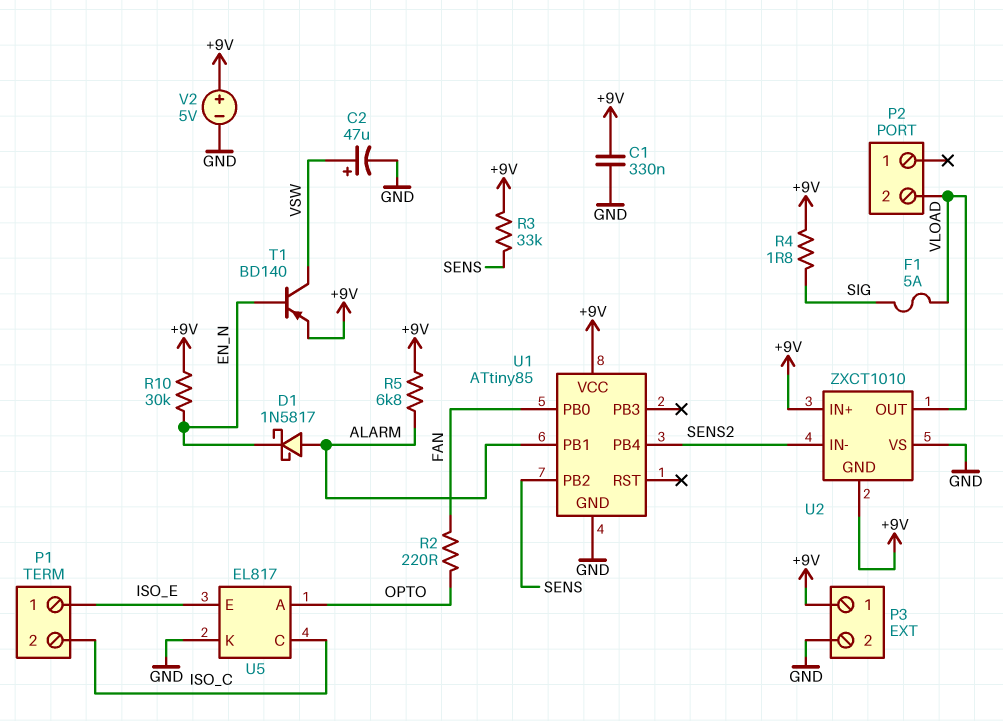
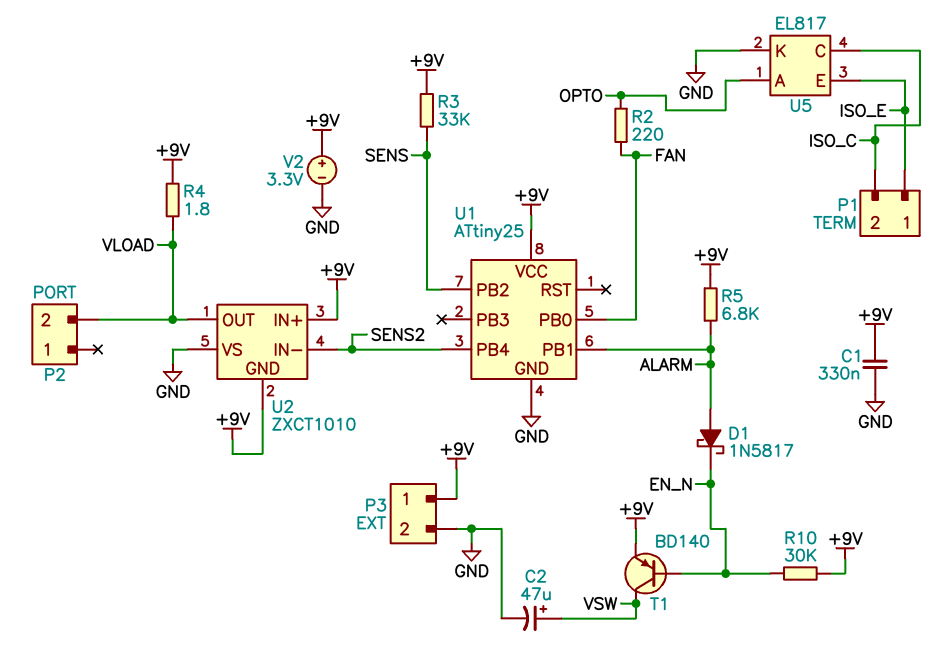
F1: 5A (SIG, VLOAD) -> none
R4: 1.8 (+9V, SIG) -> 1.8 (+9V, VLOAD)
U1: ATtiny85 -> ATtiny25
V2: 5V (plus +9V, minus GND) -> 3.3V (plus +9V, minus GND)

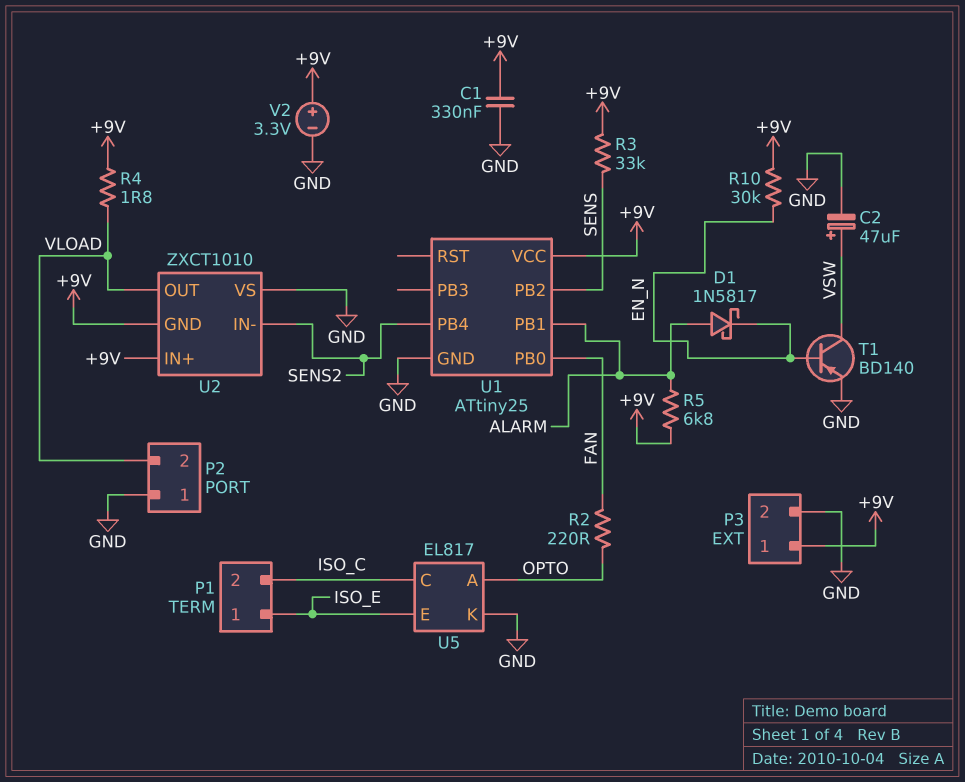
P2 pin 1: none -> GND
T1: PNP BD140 (B EN_N, C VSW, E +9V) -> PNP BD140 (B EN_N, C VSW, E GND)

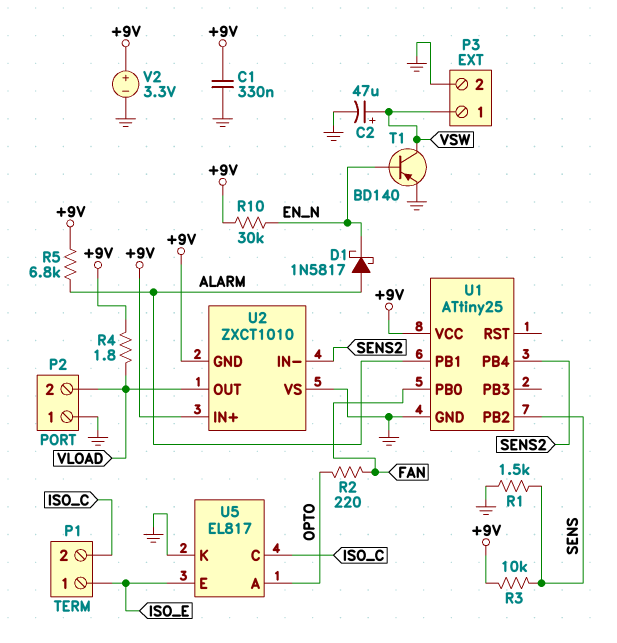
P3 pin 1: +9V -> VSW
R1: none -> 1.5k (GND, SENS)
R3: 33k (+9V, SENS) -> 10k (+9V, SENS)

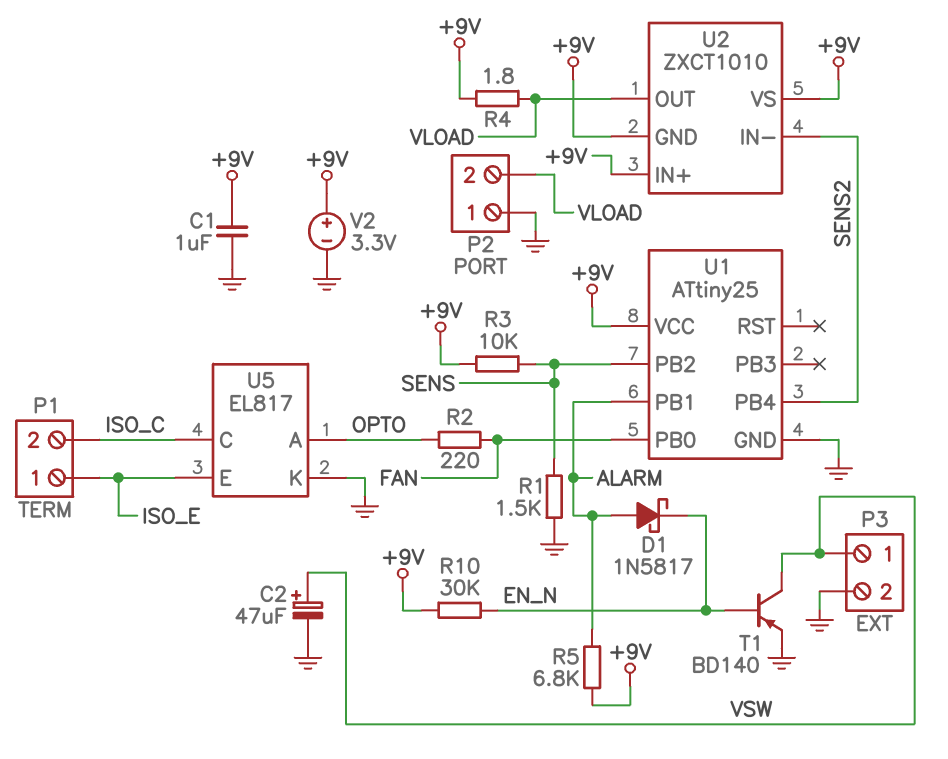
C1: 330nF (+9V, GND) -> 1uF (+9V, GND)
U2 pin VS: GND -> +9V

